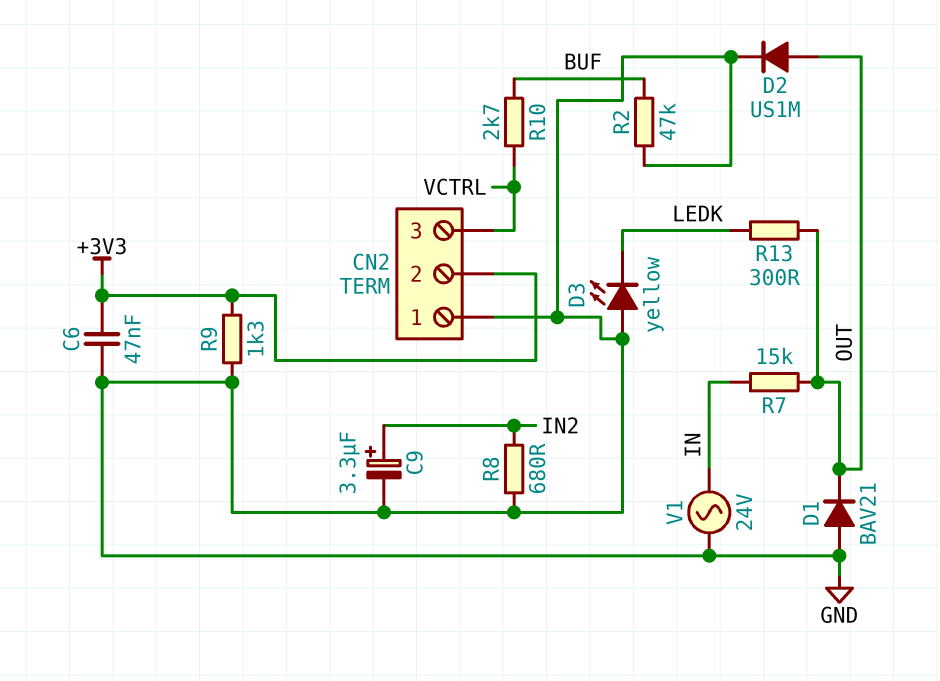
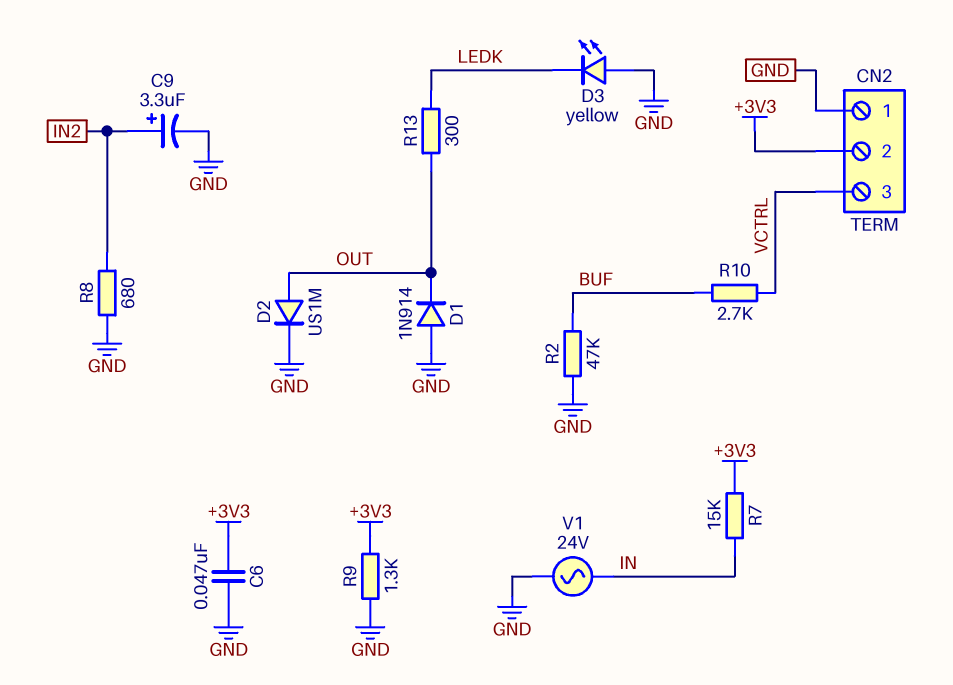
D1: diode BAV21 (A GND, K OUT) -> diode 1N914 (A GND, K OUT)
R7: 15k (IN, OUT) -> 15k (+3V3, IN)

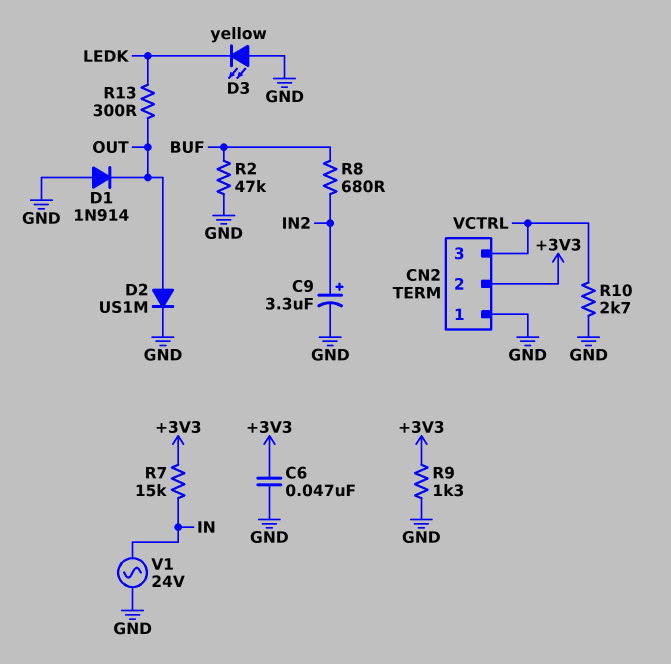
R8: 680 (GND, IN2) -> 680 (BUF, IN2)
R10: 2.7k (BUF, VCTRL) -> 2.7k (GND, VCTRL)

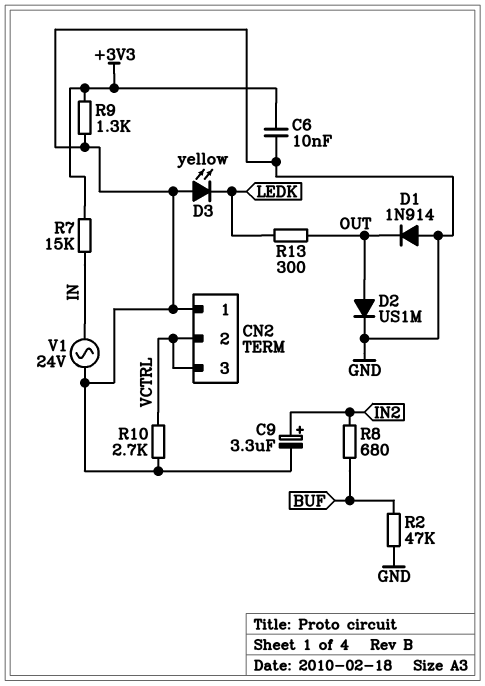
C6: 47nF (+3V3, GND) -> 10nF (+3V3, GND)
CN2 pin 2: +3V3 -> VCTRL

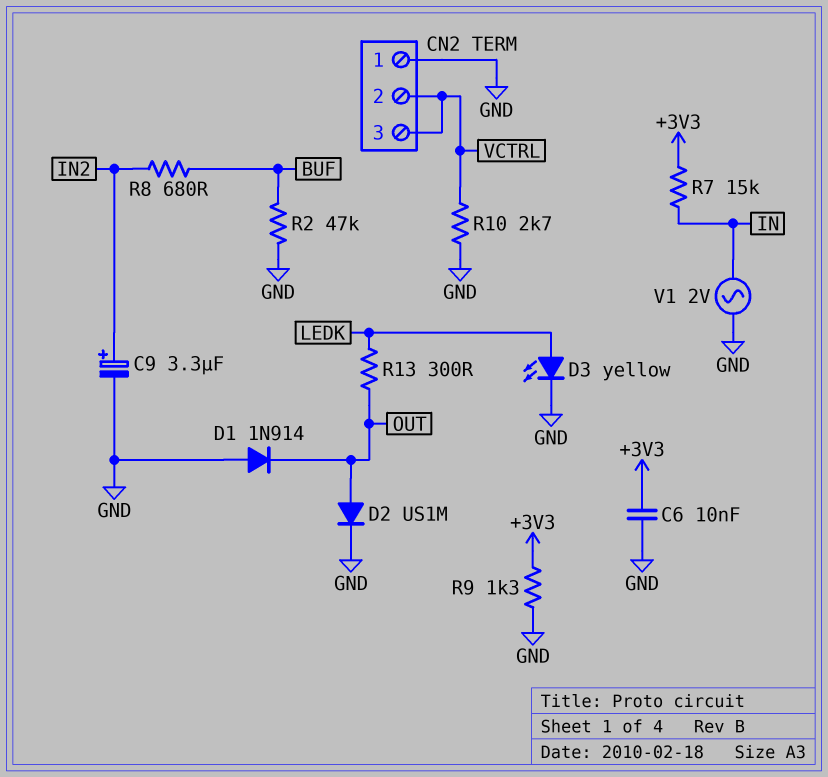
D3: LED yellow (A GND, K LEDK) -> LED yellow (A LEDK, K GND)
V1: AC 24V (GND, IN) -> AC 2V (GND, IN)

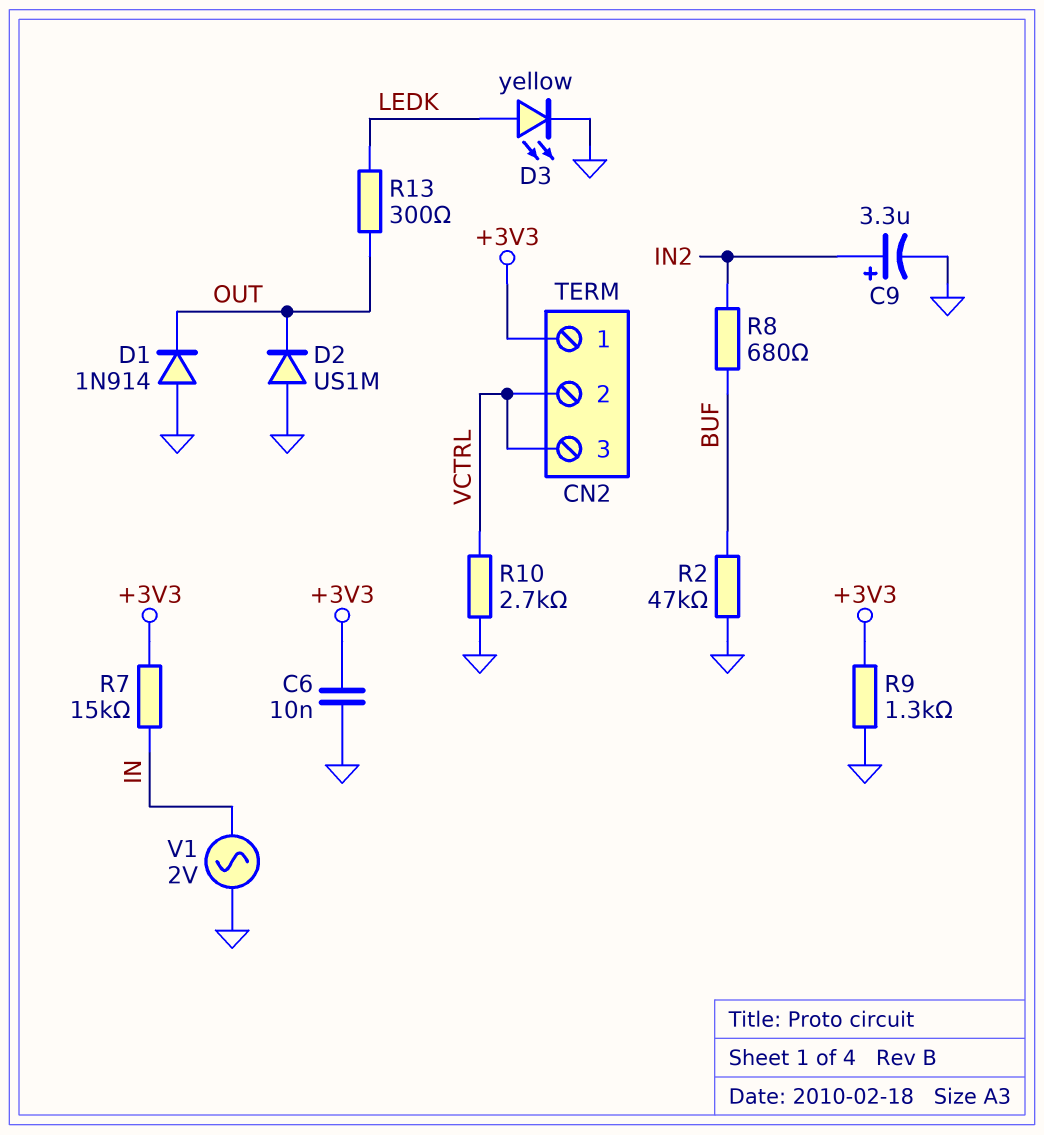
CN2 pin 1: GND -> +3V3
D2: diode US1M (A OUT, K GND) -> diode US1M (A GND, K OUT)

